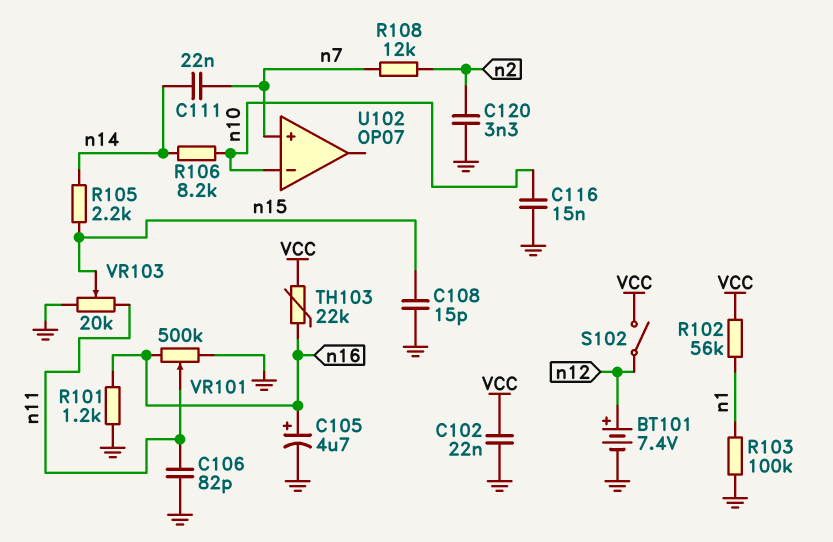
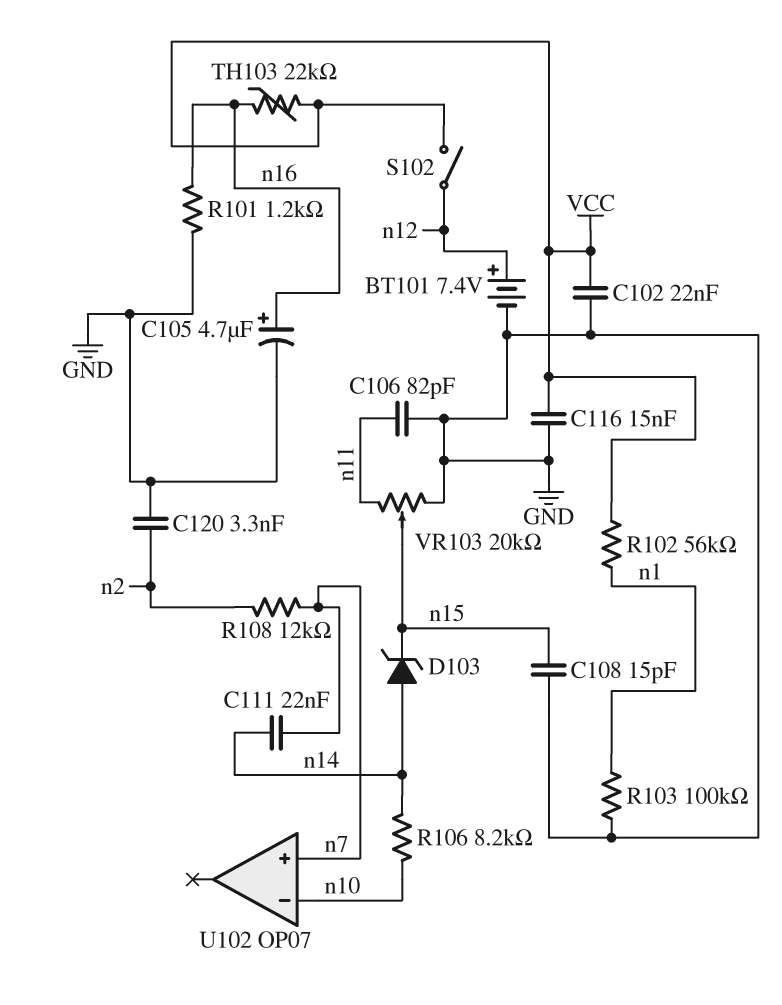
C116: 15nF (GND, n10) -> 15nF (GND, VCC)
D103: none -> zener (A n14, K n15)
R105: 2.2k (n14, n15) -> none
VR101: 500k (GND, n16, wiper n11) -> none

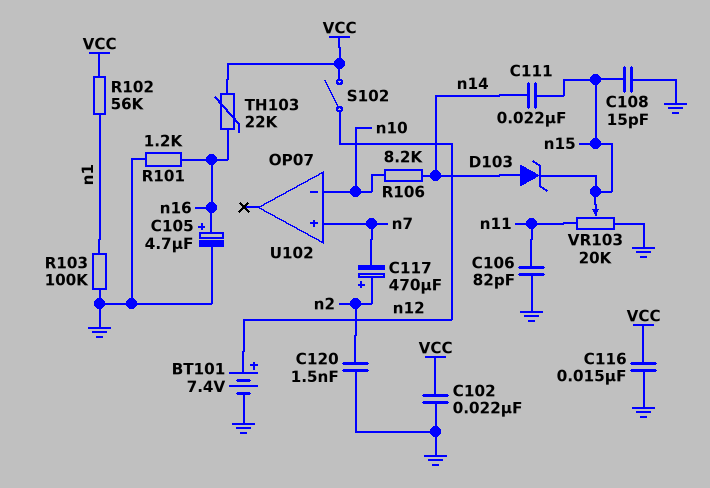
C111: 22nF (n7, n14) -> 22nF (n14, n15)
C117: none -> 470uF (plus n2, minus n7)
C120: 3.3nF (GND, n2) -> 1.5nF (GND, n2)
R108: 12k (n2, n7) -> none

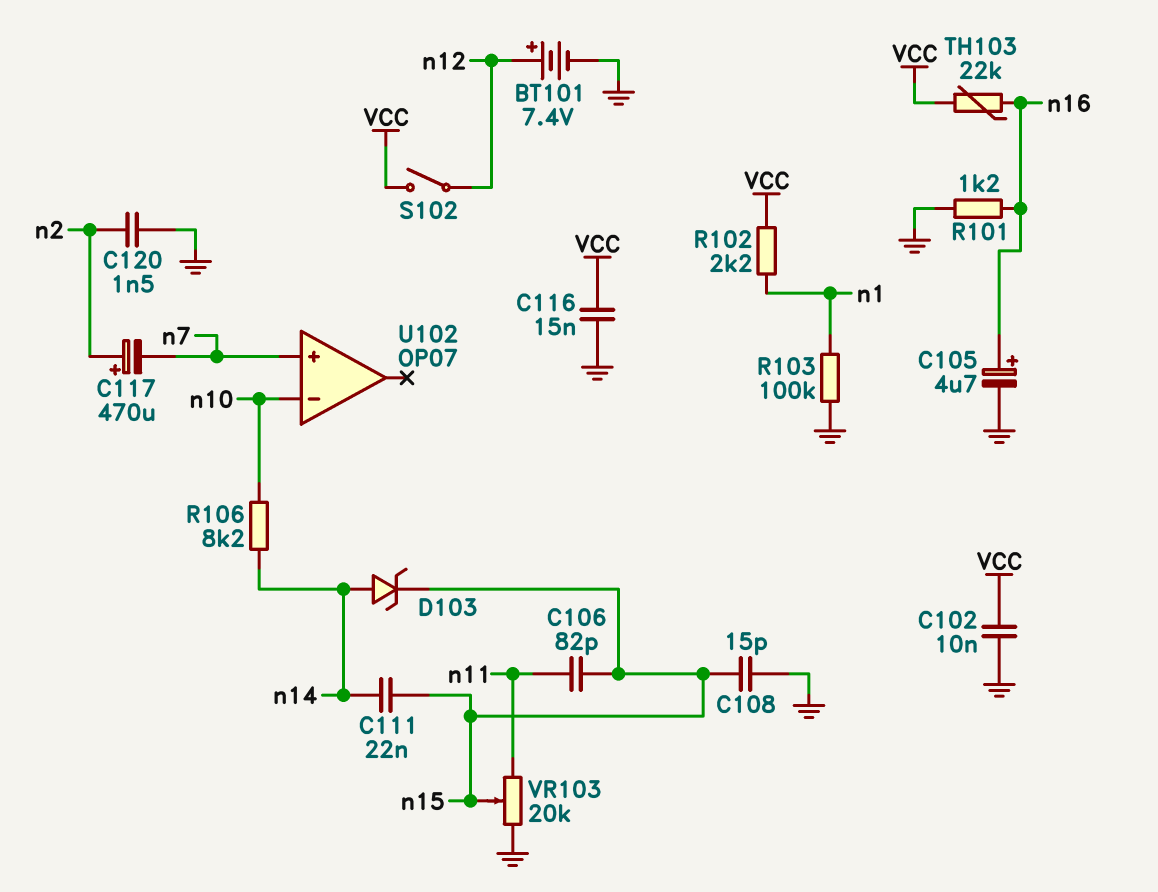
C102: 22nF (GND, VCC) -> 10nF (GND, VCC)
C106: 82pF (GND, n11) -> 82pF (n11, n15)
R102: 56k (VCC, n1) -> 2.2k (VCC, n1)

